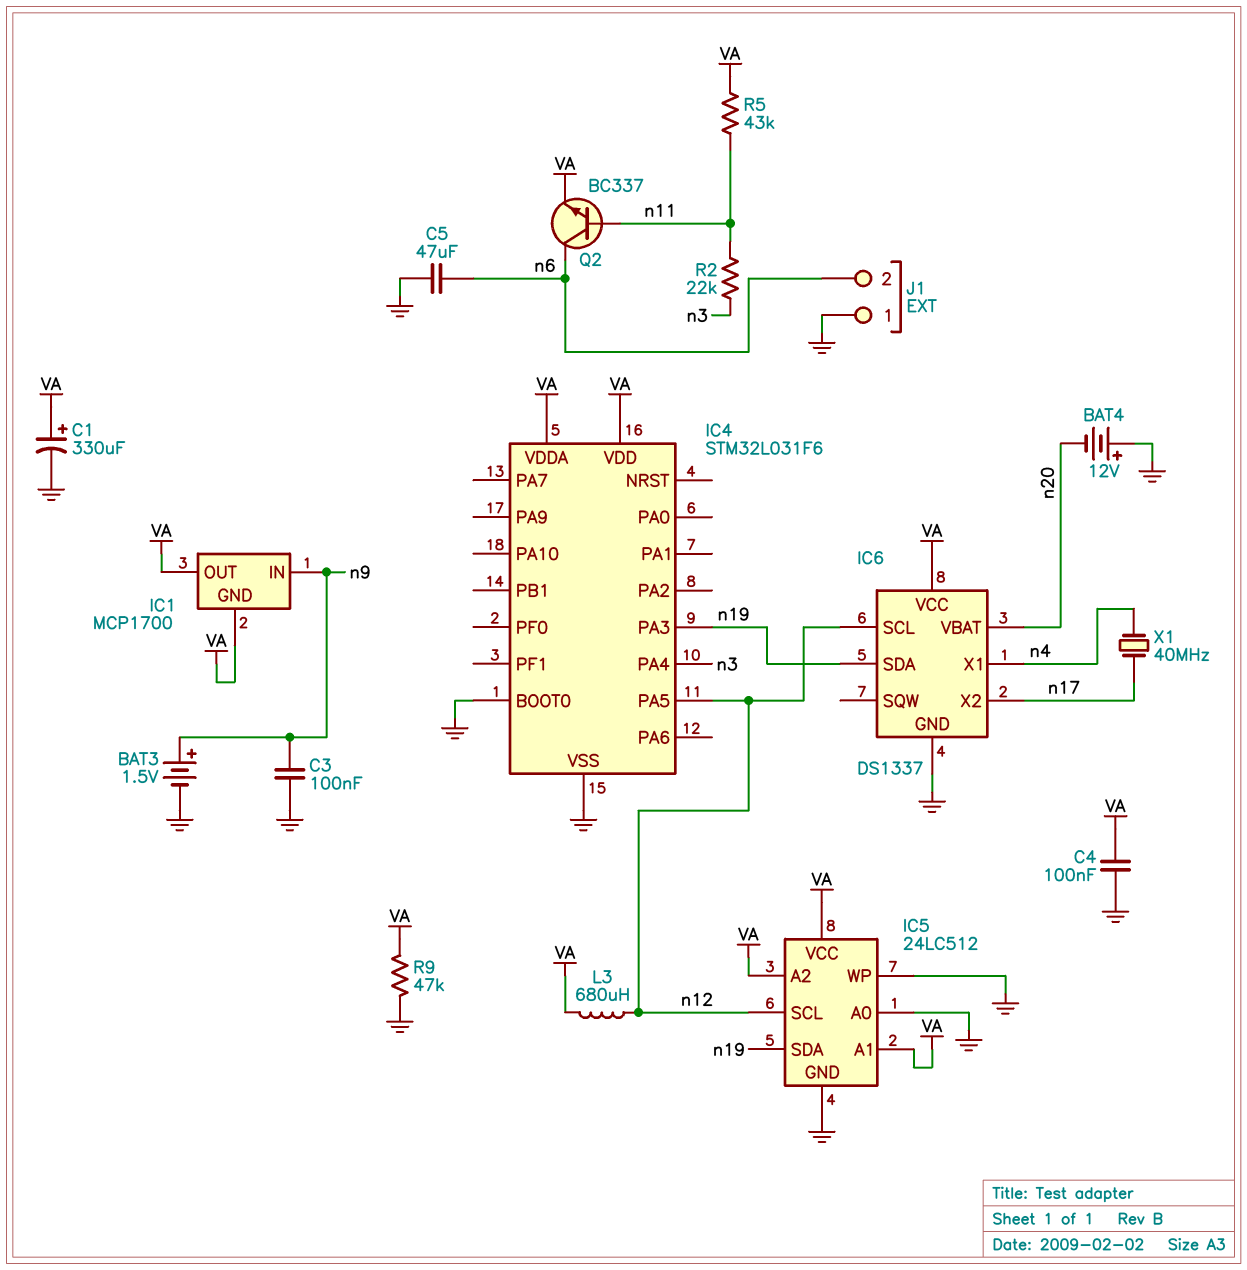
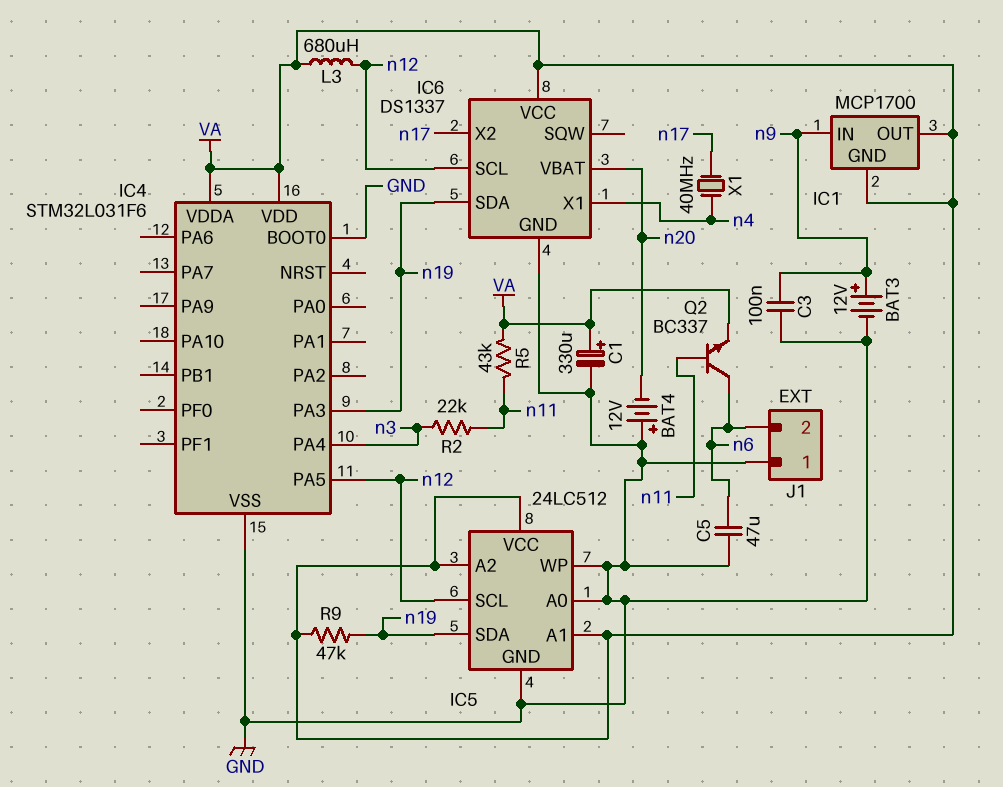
BAT3: 1.5V (plus n9, minus GND) -> 12V (plus n9, minus GND)
C4: 100nF (GND, VA) -> none
R9: 47k (GND, VA) -> 47k (VA, n19)

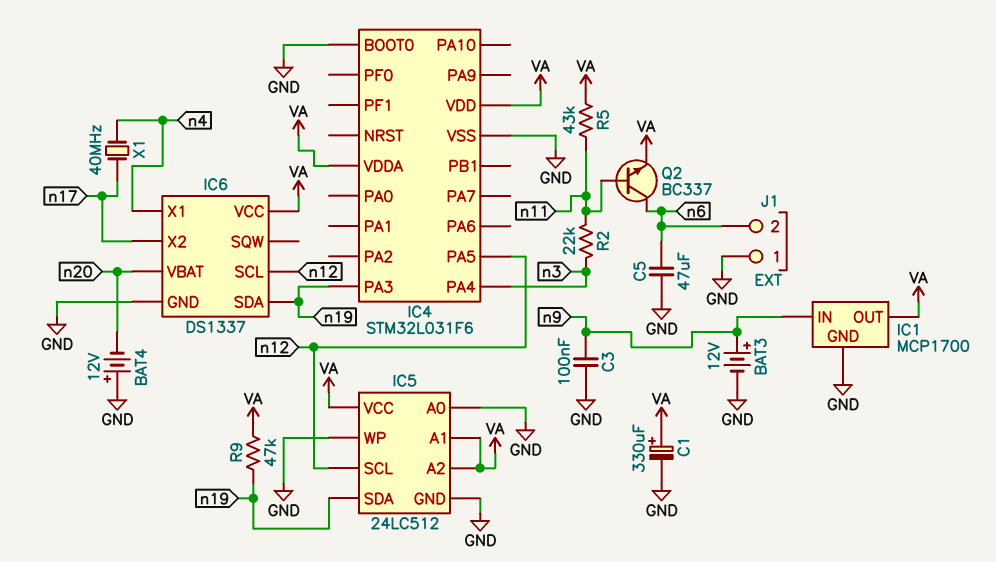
IC1 pin GND: VA -> GND
L3: 680uH (VA, n12) -> none

